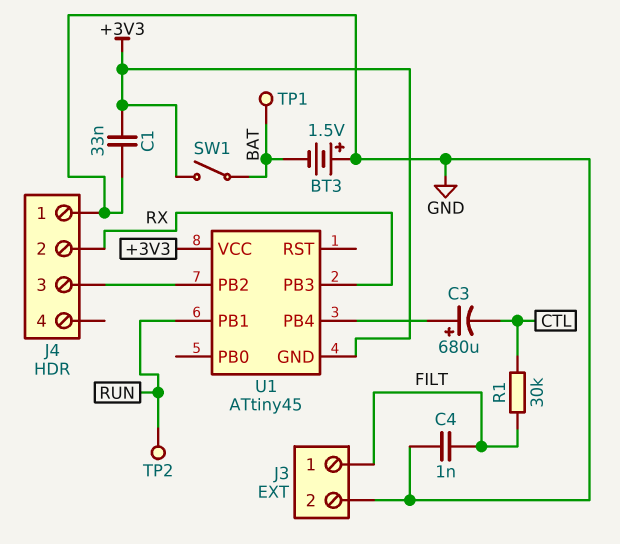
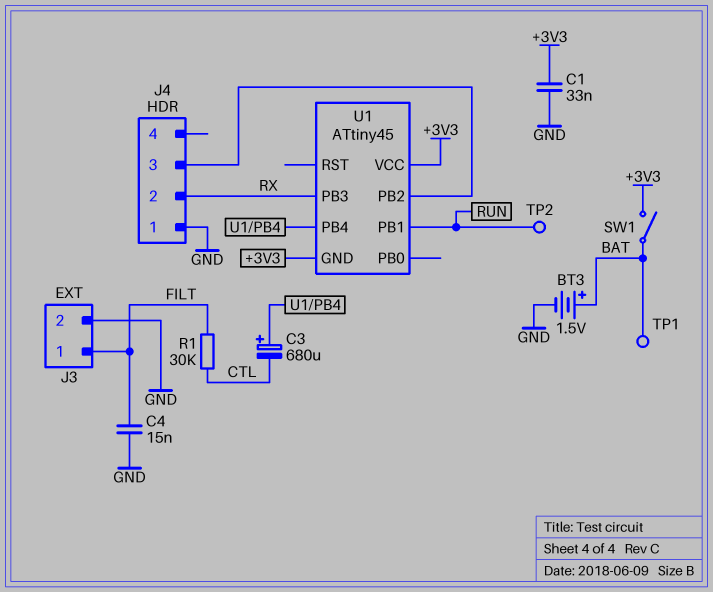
BT3: 1.5V (plus GND, minus BAT) -> 1.5V (plus BAT, minus GND)
C4: 1nF (FILT, GND) -> 15nF (FILT, GND)

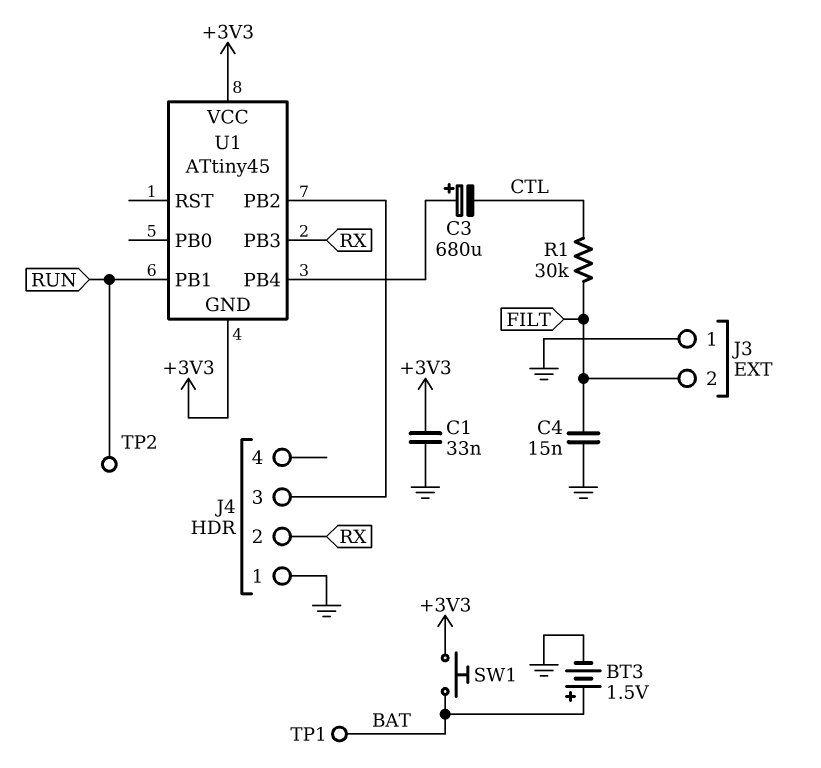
J3 pin 1: FILT -> GND
J3 pin 2: GND -> FILT
SW1: switch (+3V3, BAT) -> button (+3V3, BAT)

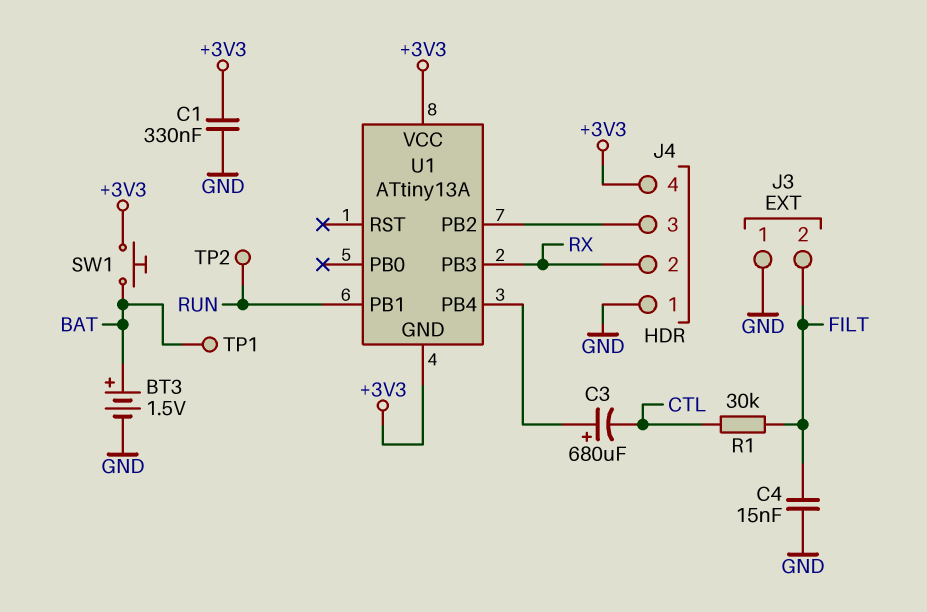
C1: 33nF (+3V3, GND) -> 330nF (+3V3, GND)
J4 pin 4: none -> +3V3
U1: ATtiny45 -> ATtiny13A

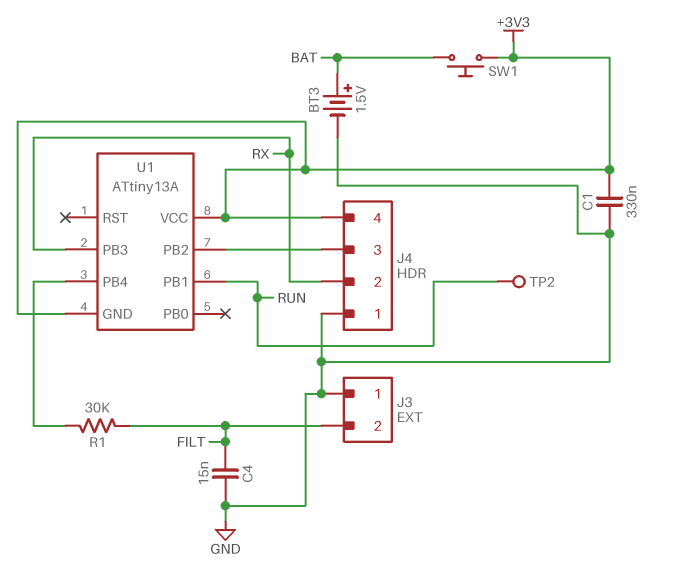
C3: 680uF (plus U1/PB4, minus CTL) -> none
R1: 30k (CTL, FILT) -> 30k (FILT, U1/PB4)
TP1: test point (BAT) -> none

